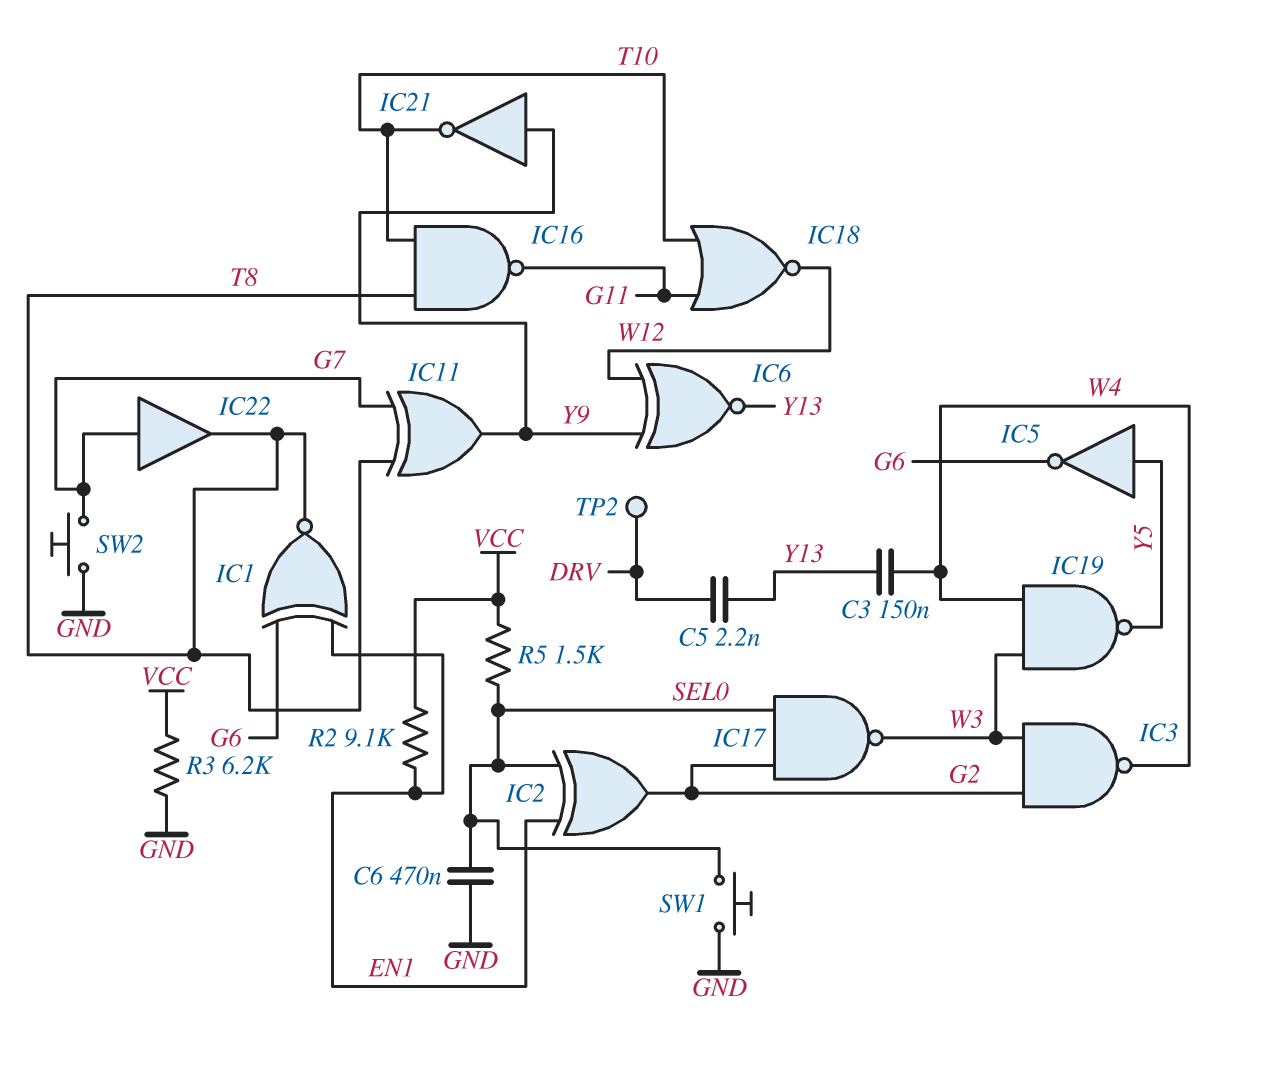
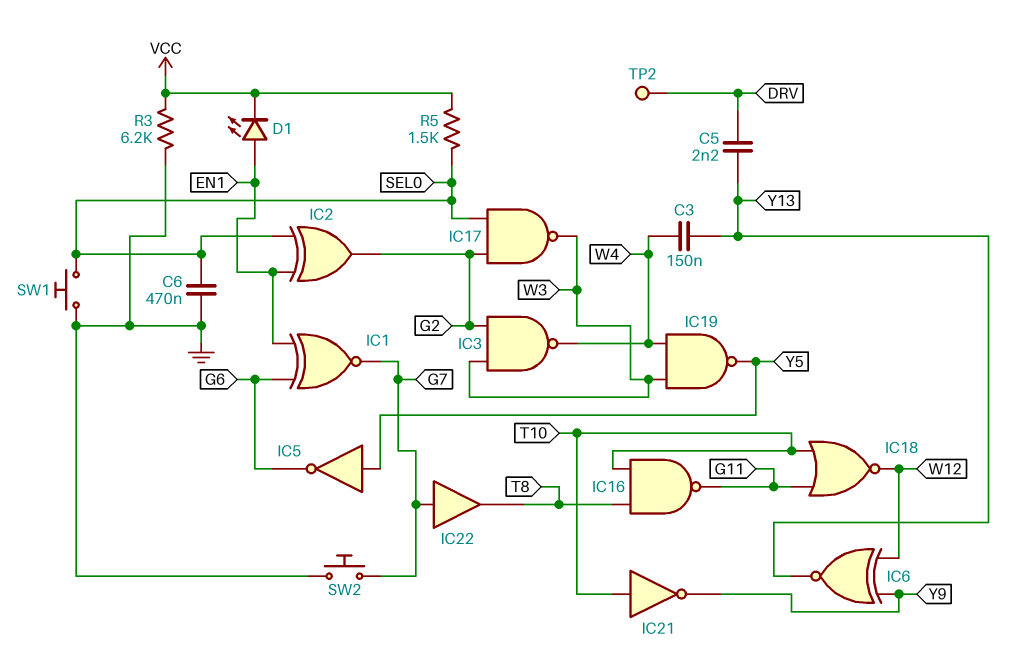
D1: none -> LED (A EN1, K VCC)
IC1: XNOR (in EN1, in G6, out T8) -> XNOR (in EN1, in G6, out G7)
IC11: XOR (in G7, in T8, out Y9) -> none
IC21: NOT (in Y9, out T10) -> NOT (in T10, out Y9)
R2: 9.1k (EN1, VCC) -> none

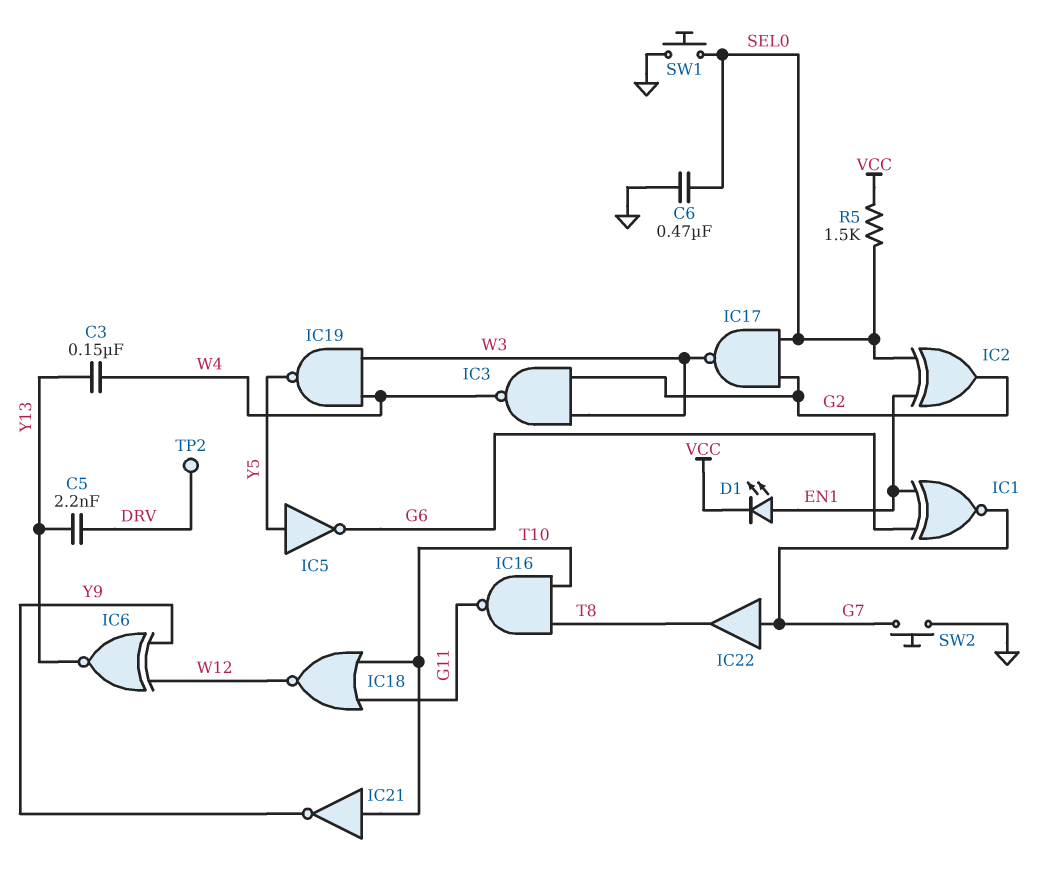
R3: 6.2k (GND, VCC) -> none

